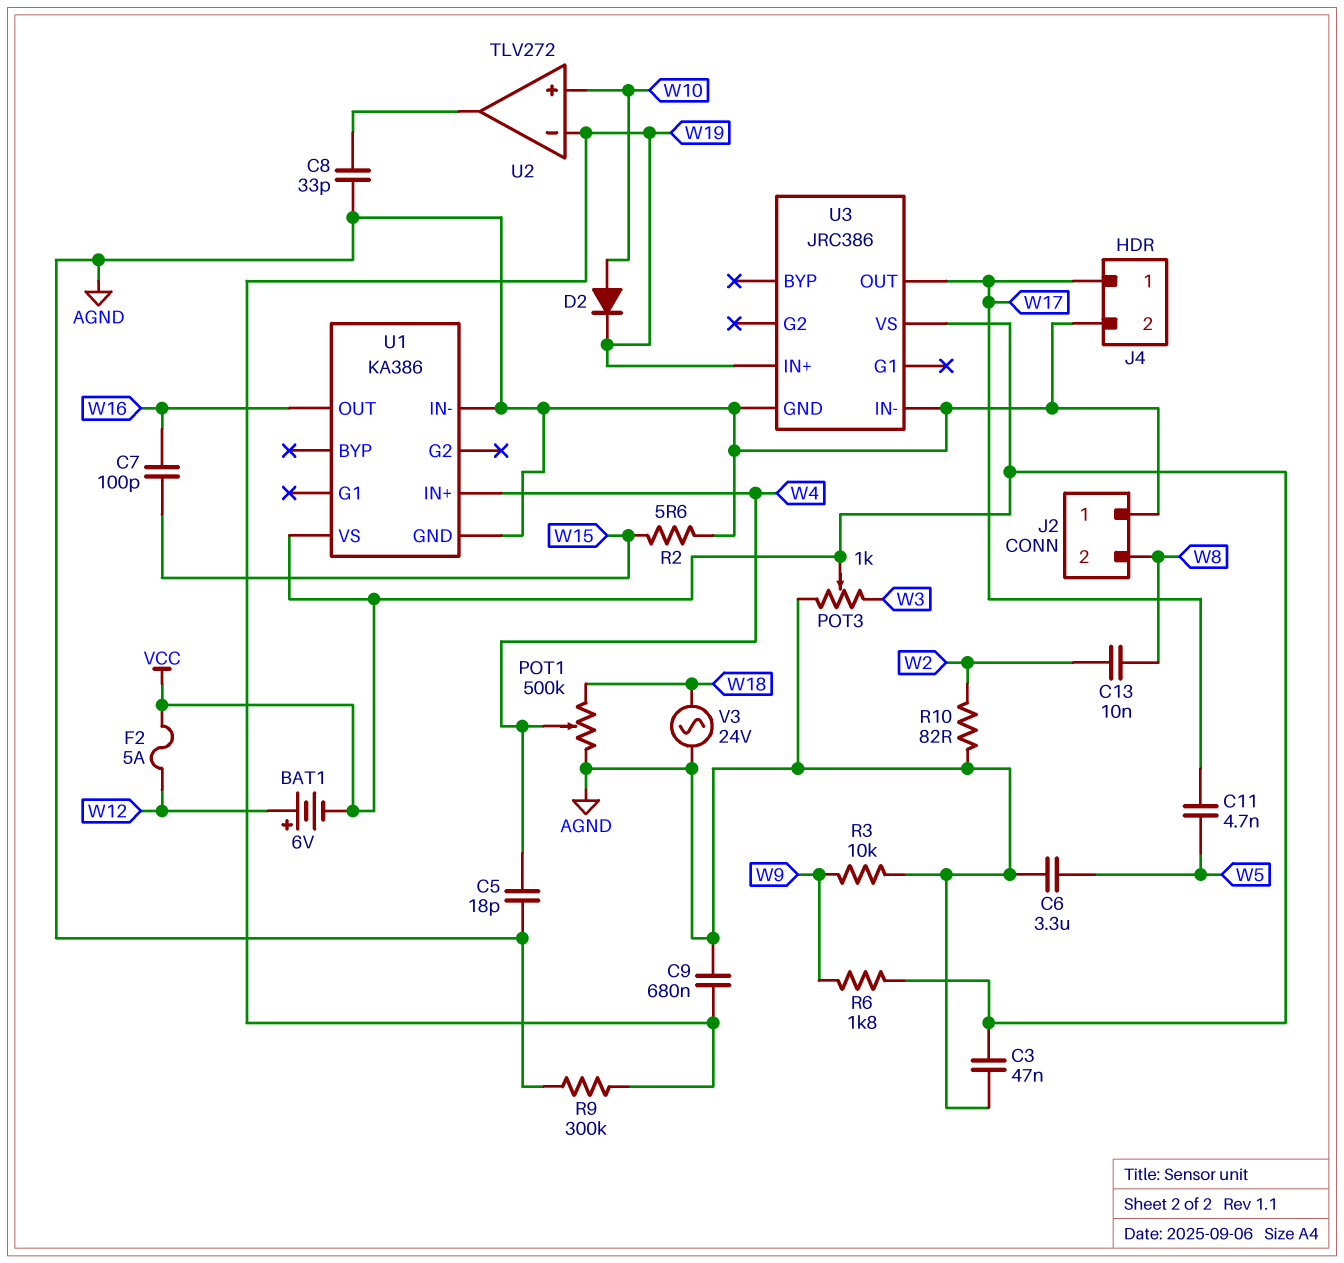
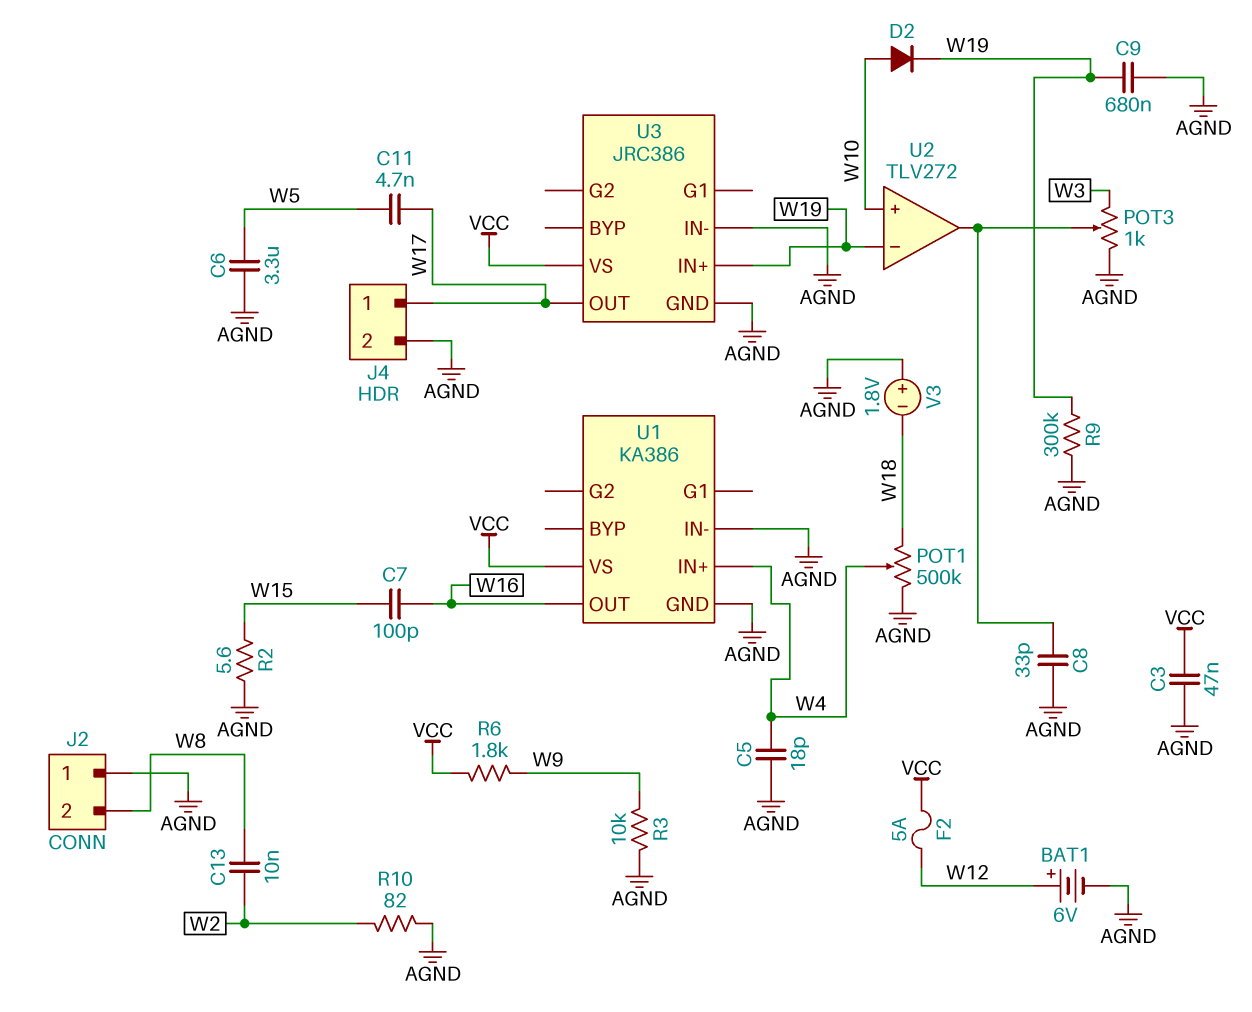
BAT1: 6V (plus W12, minus VCC) -> 6V (plus W12, minus AGND)
POT3: 1k (AGND, W3, wiper VCC) -> 1k (AGND, W3, wiper U2/out)
V3: AC 24V (AGND, W18) -> 1.8V (plus AGND, minus W18)

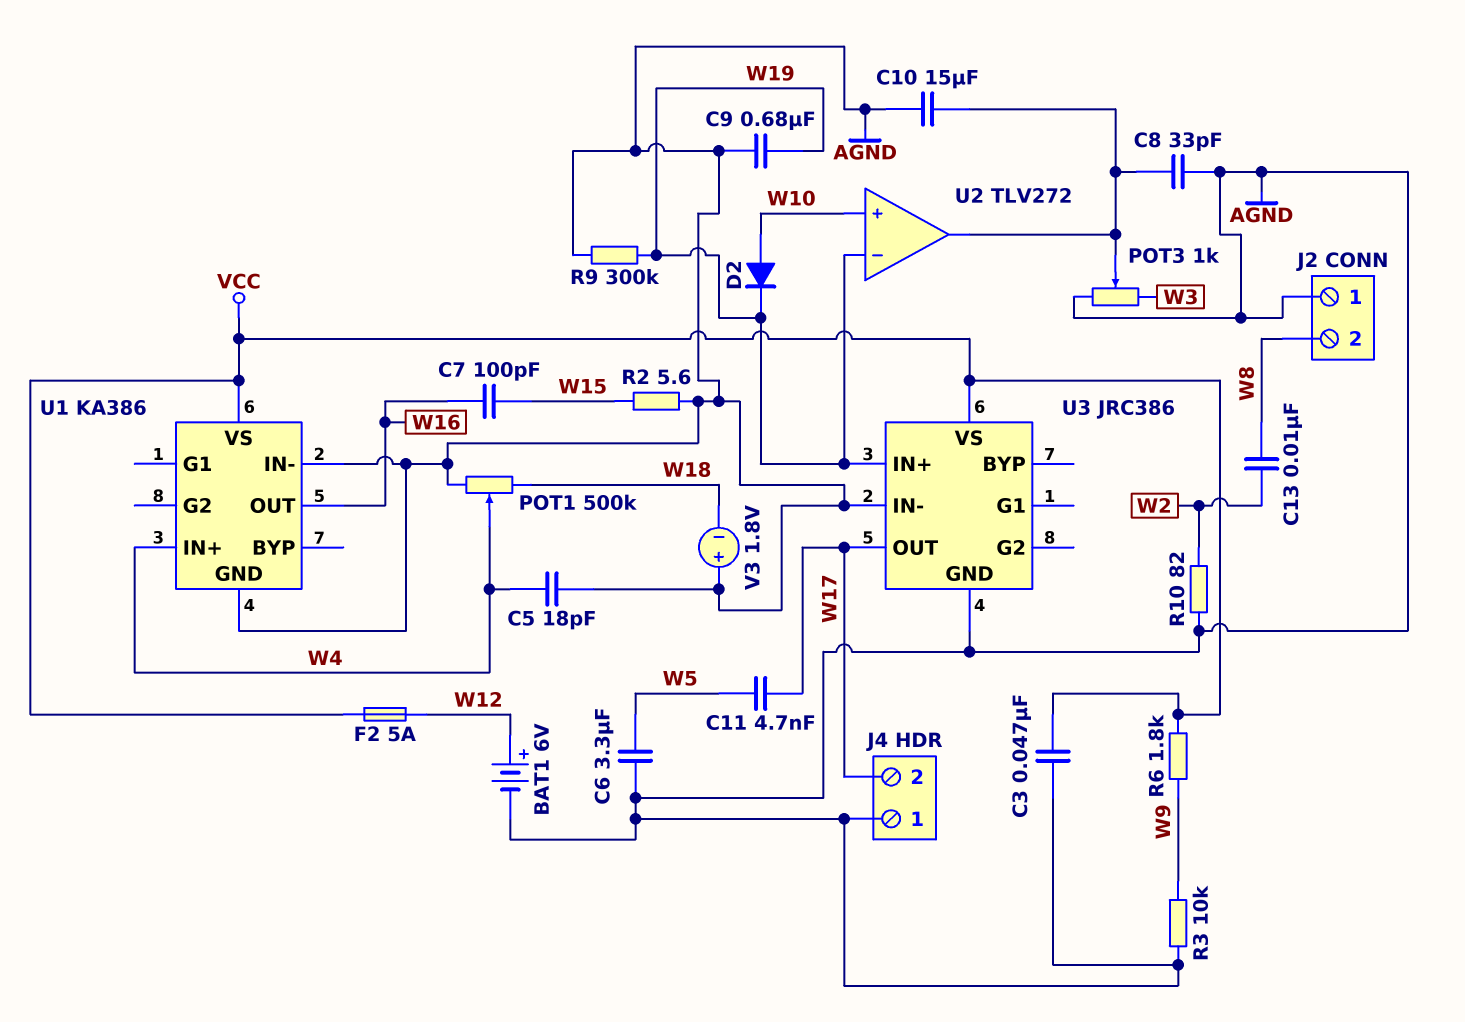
C10: none -> 15uF (AGND, U2/out)
J4 pin 1: W17 -> AGND
J4 pin 2: AGND -> W17

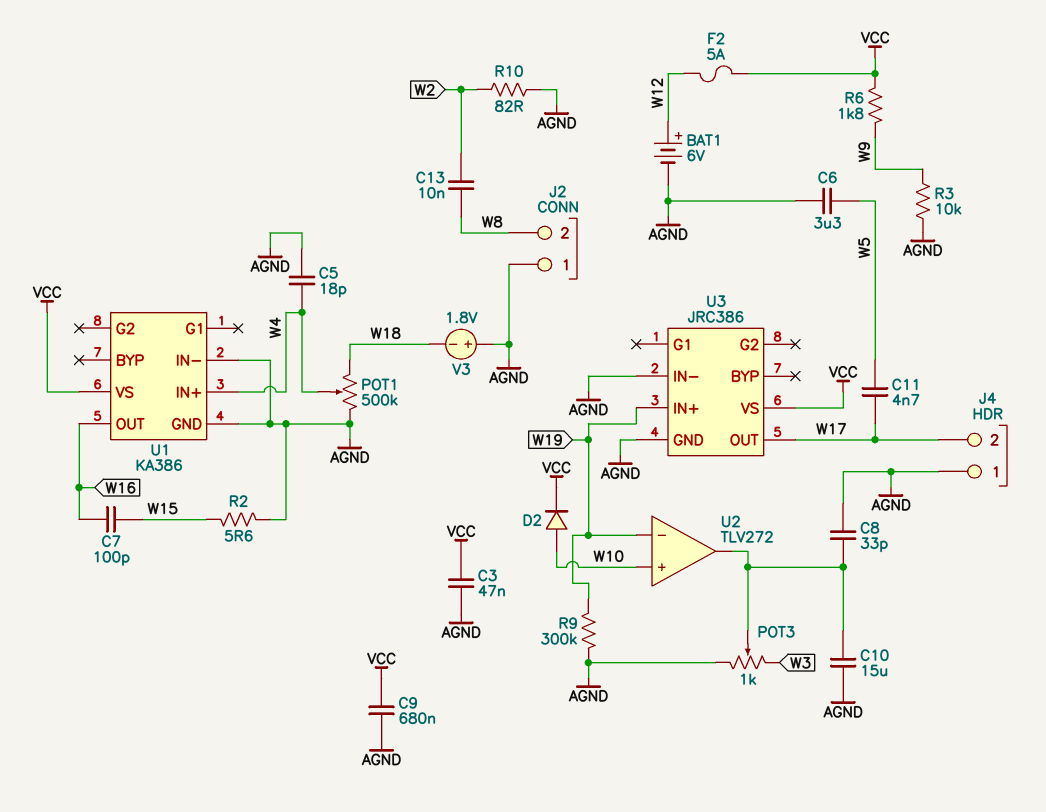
C9: 680nF (AGND, W19) -> 680nF (AGND, VCC)
D2: diode (A W10, K W19) -> diode (A W10, K VCC)

